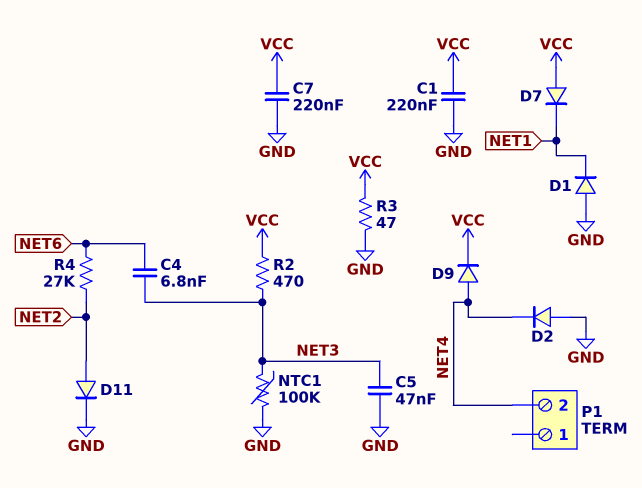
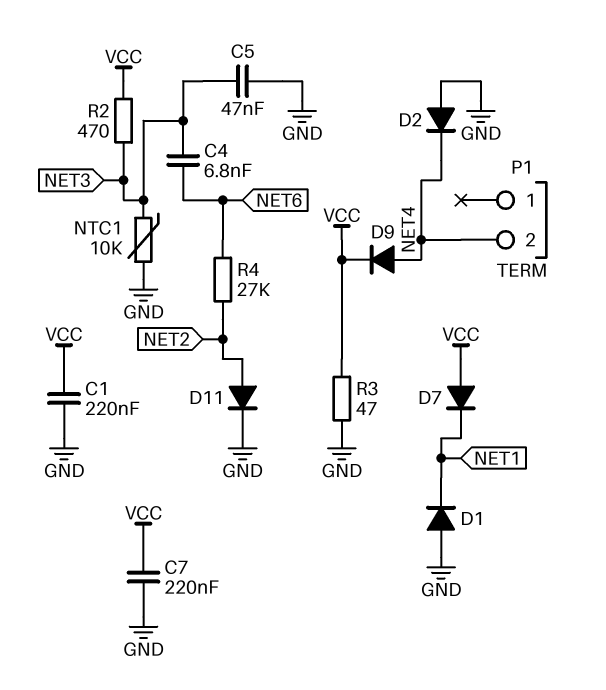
NTC1: 100k (GND, NET3) -> 10k (GND, NET3)

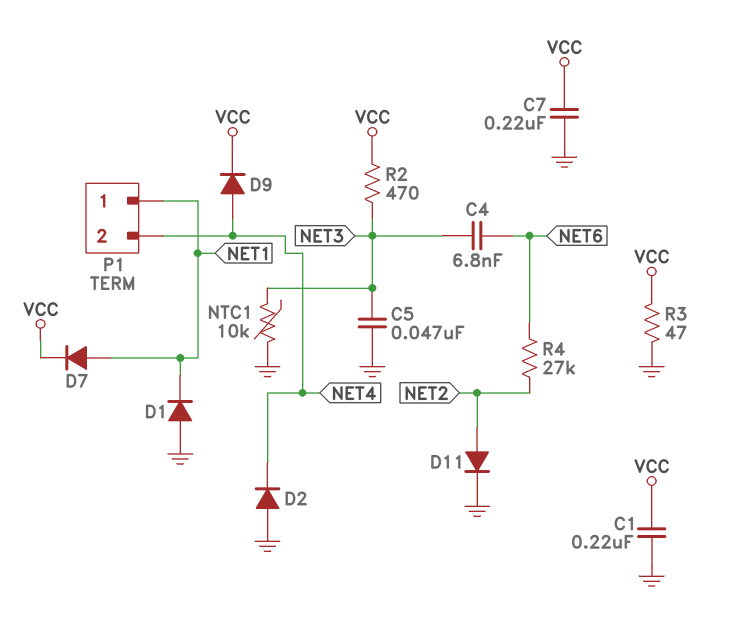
D7: diode (A VCC, K NET1) -> diode (A NET1, K VCC)
P1 pin 1: none -> NET1

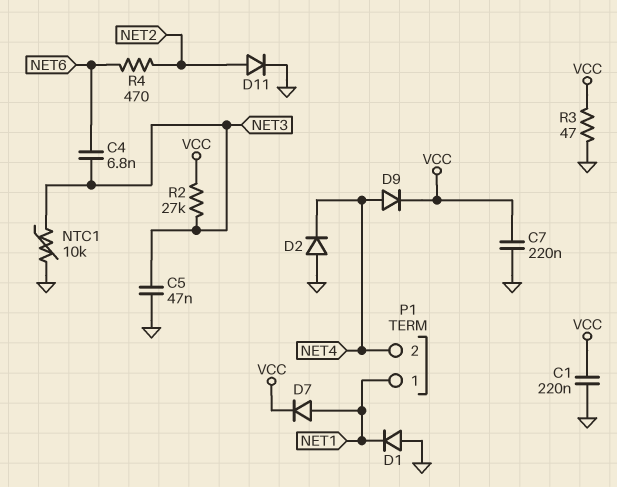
R2: 470 (NET3, VCC) -> 27k (NET3, VCC)
R4: 27k (NET2, NET6) -> 470 (NET2, NET6)

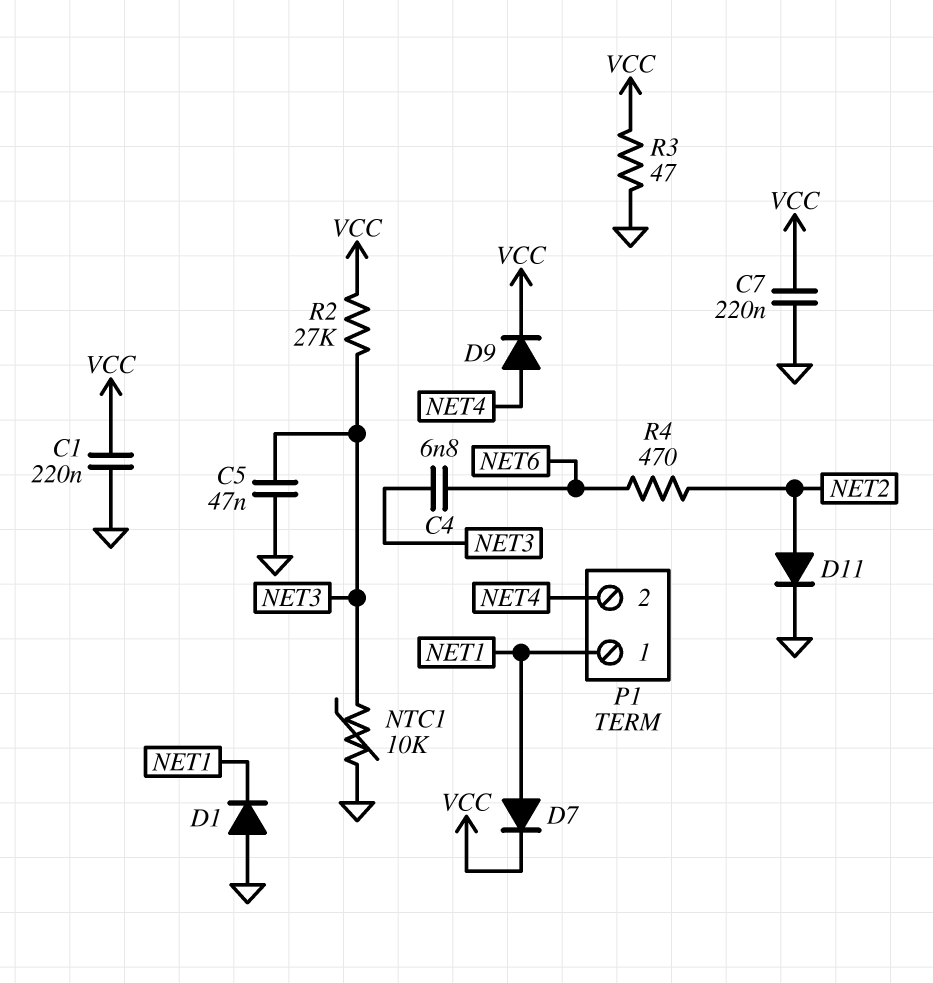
D2: diode (A GND, K NET4) -> none

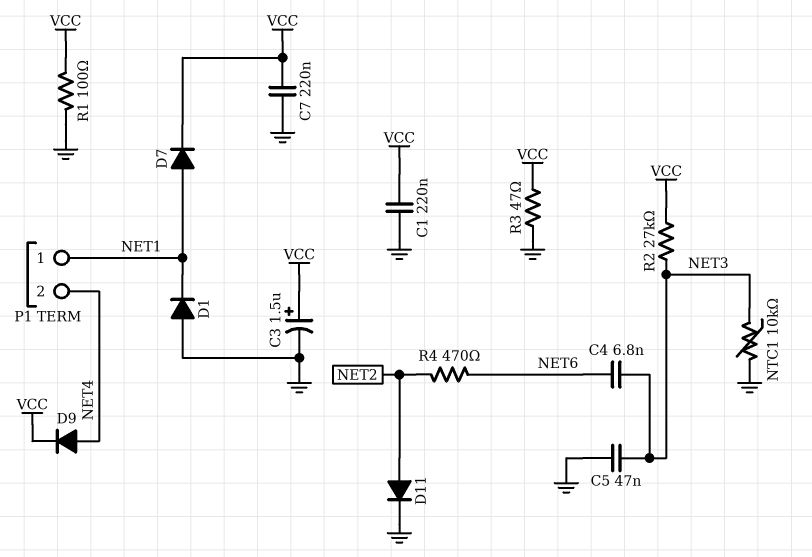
C3: none -> 1.5uF (plus VCC, minus GND)
R1: none -> 100 (GND, VCC)

